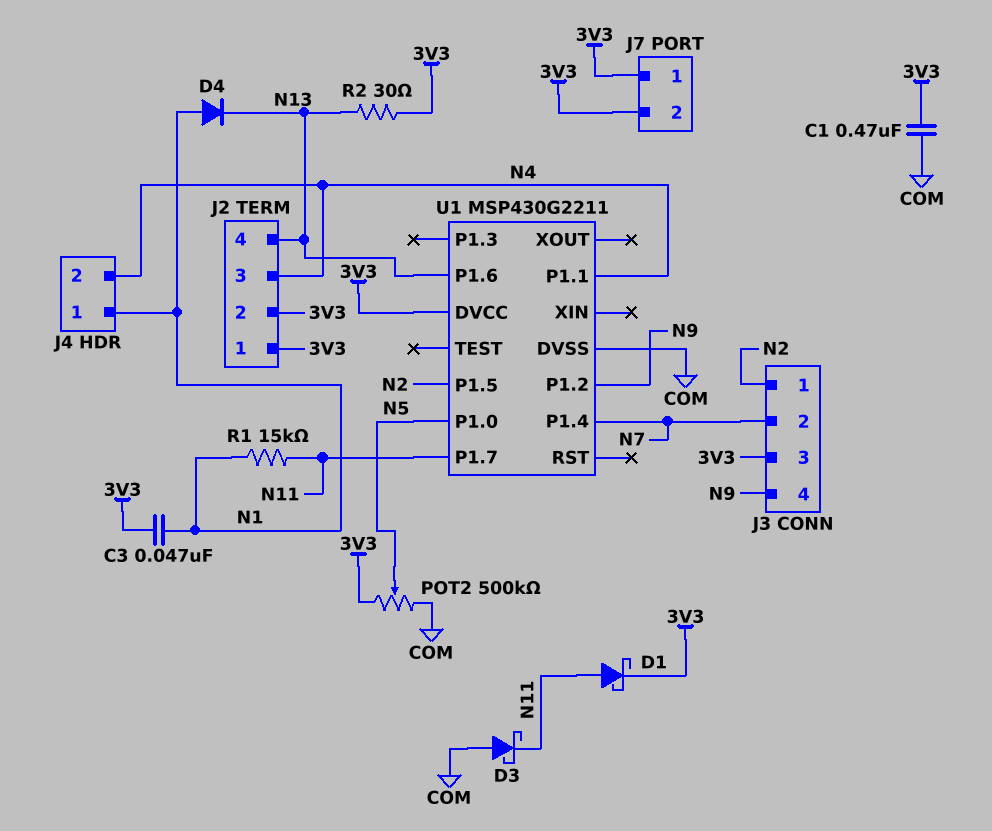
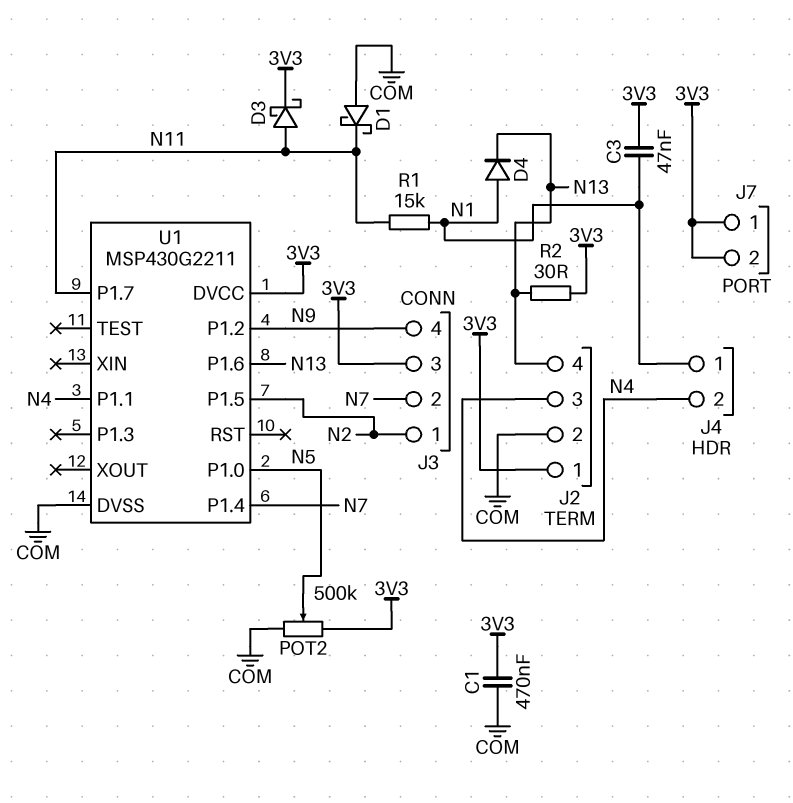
D1: schottky (A N11, K 3V3) -> schottky (A COM, K N11)
D3: schottky (A COM, K N11) -> schottky (A N11, K 3V3)
J2 pin 2: 3V3 -> COM

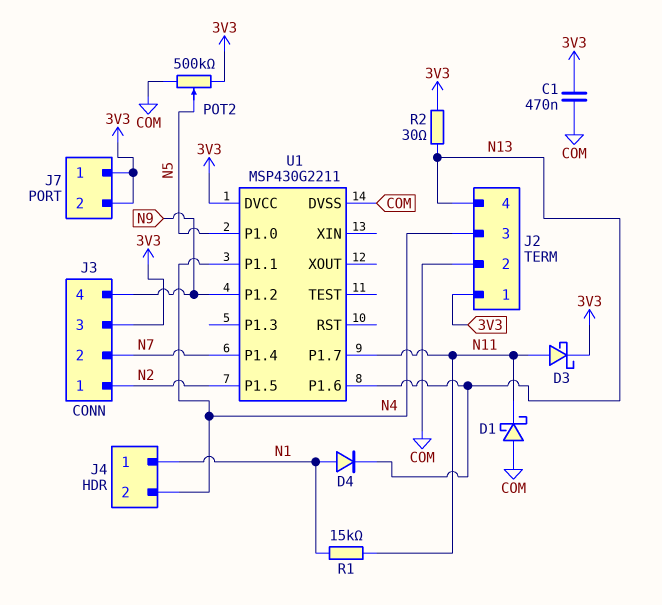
C3: 47nF (3V3, N1) -> none

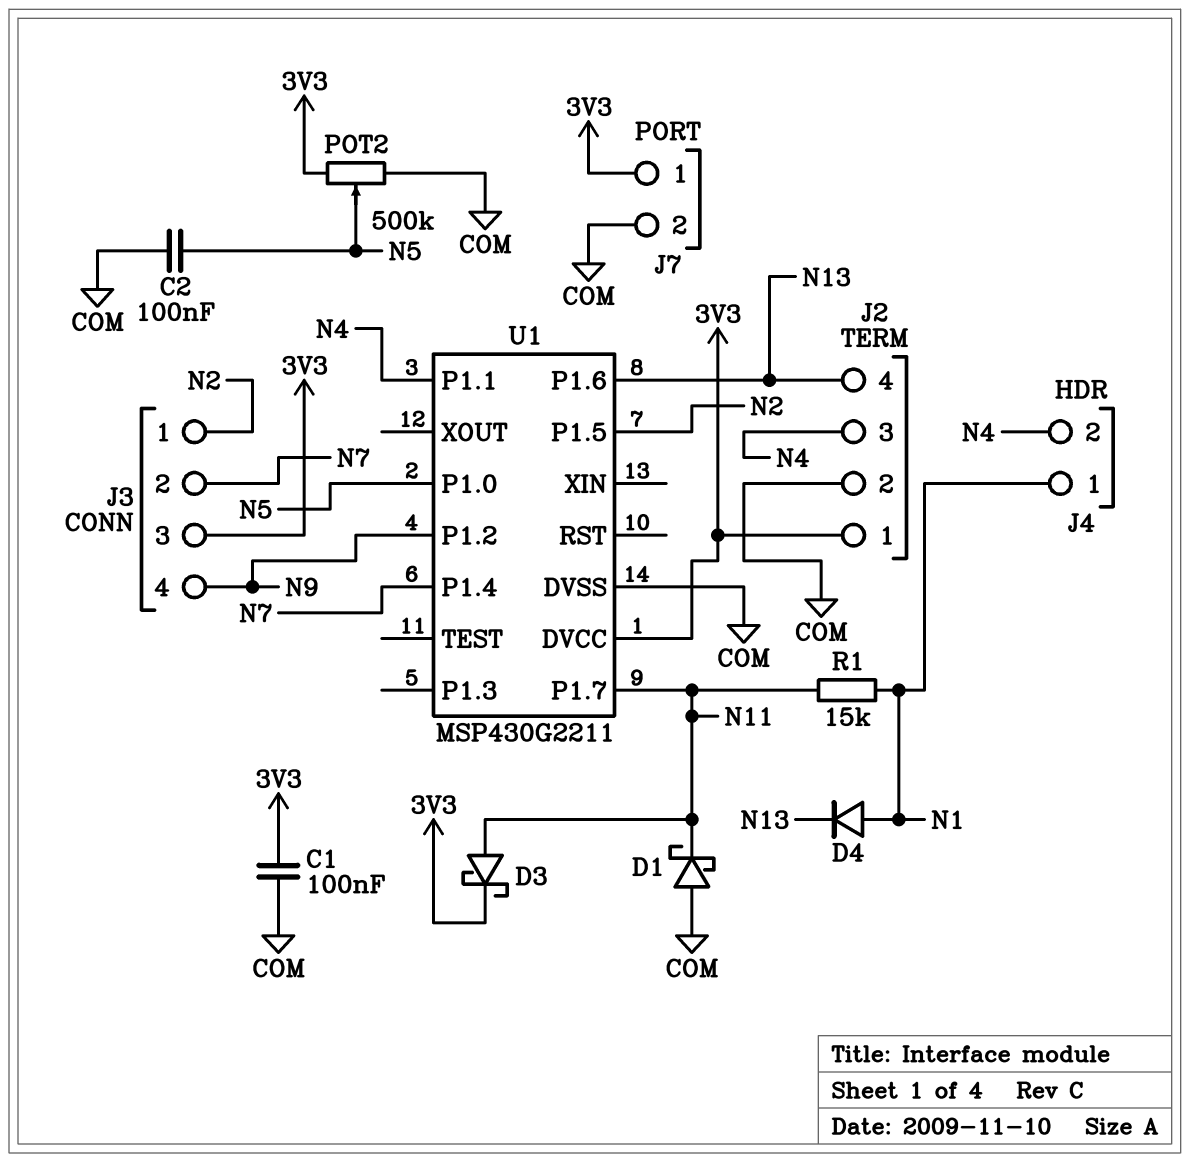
C1: 470nF (3V3, COM) -> 100nF (3V3, COM)
C2: none -> 100nF (COM, N5)
J7 pin 2: 3V3 -> COM
R2: 30 (3V3, N13) -> none

